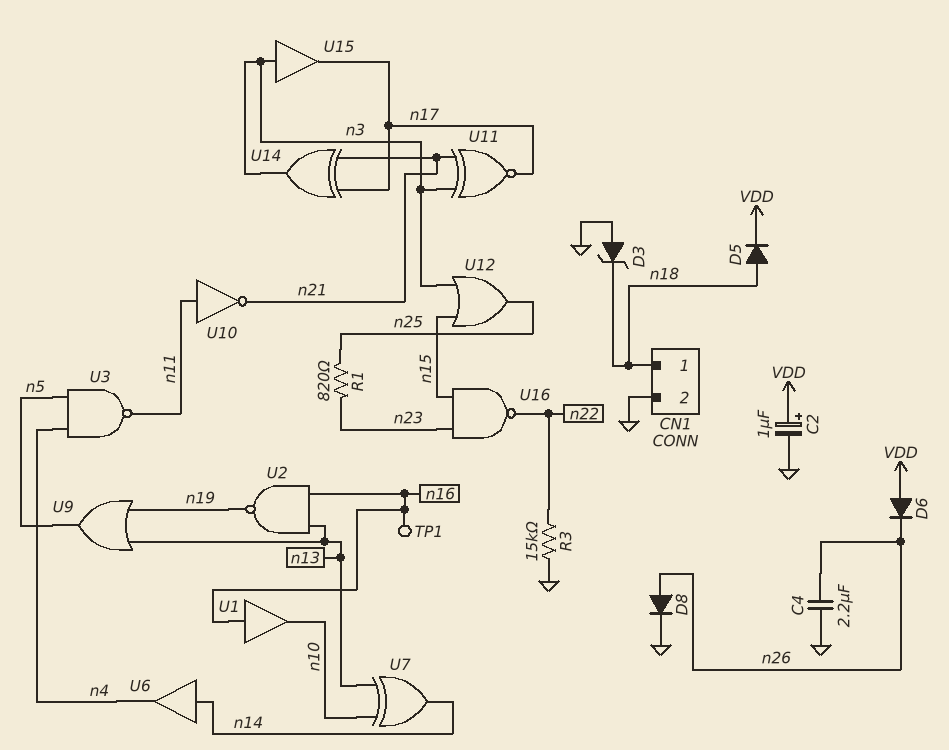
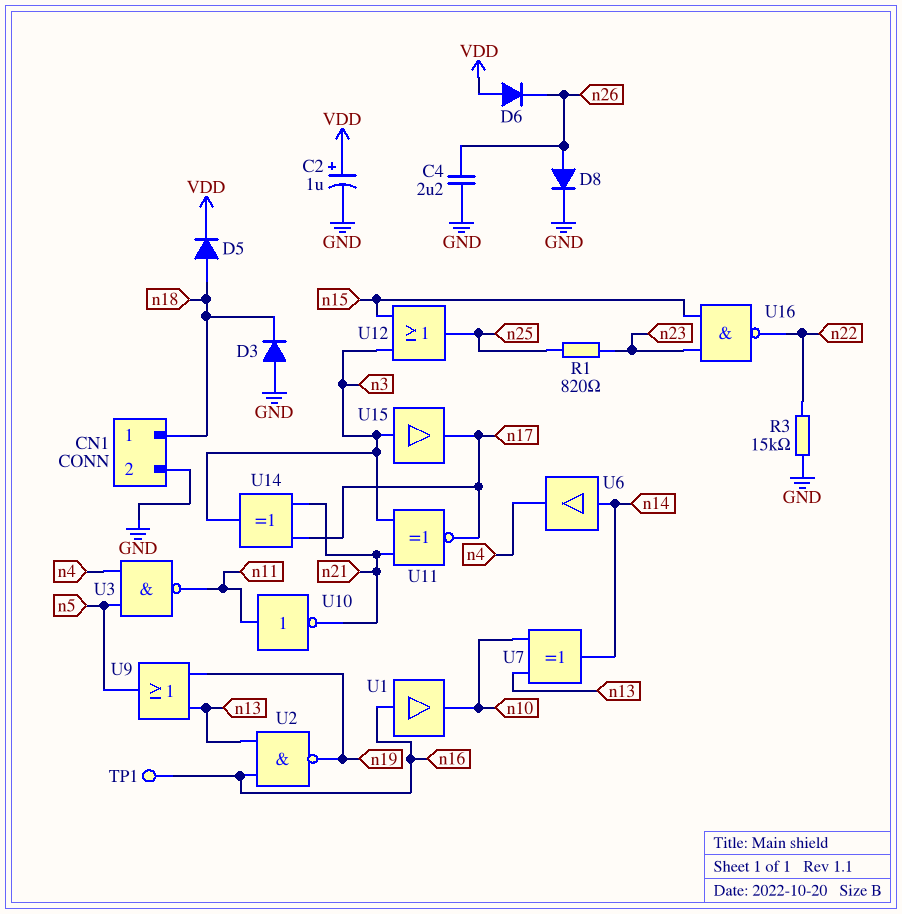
D3: zener (A GND, K n18) -> diode (A GND, K n18)

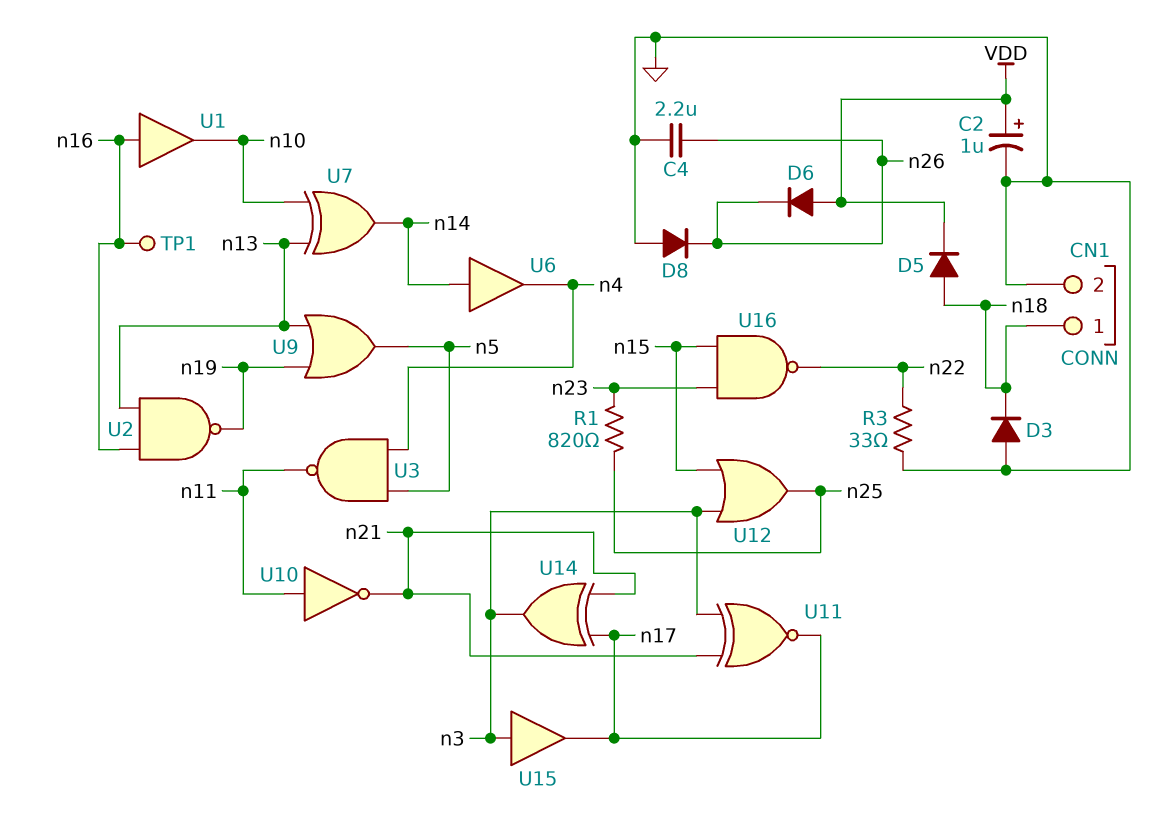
D8: diode (A n26, K GND) -> diode (A GND, K n26)
R3: 15k (GND, n22) -> 33 (GND, n22)

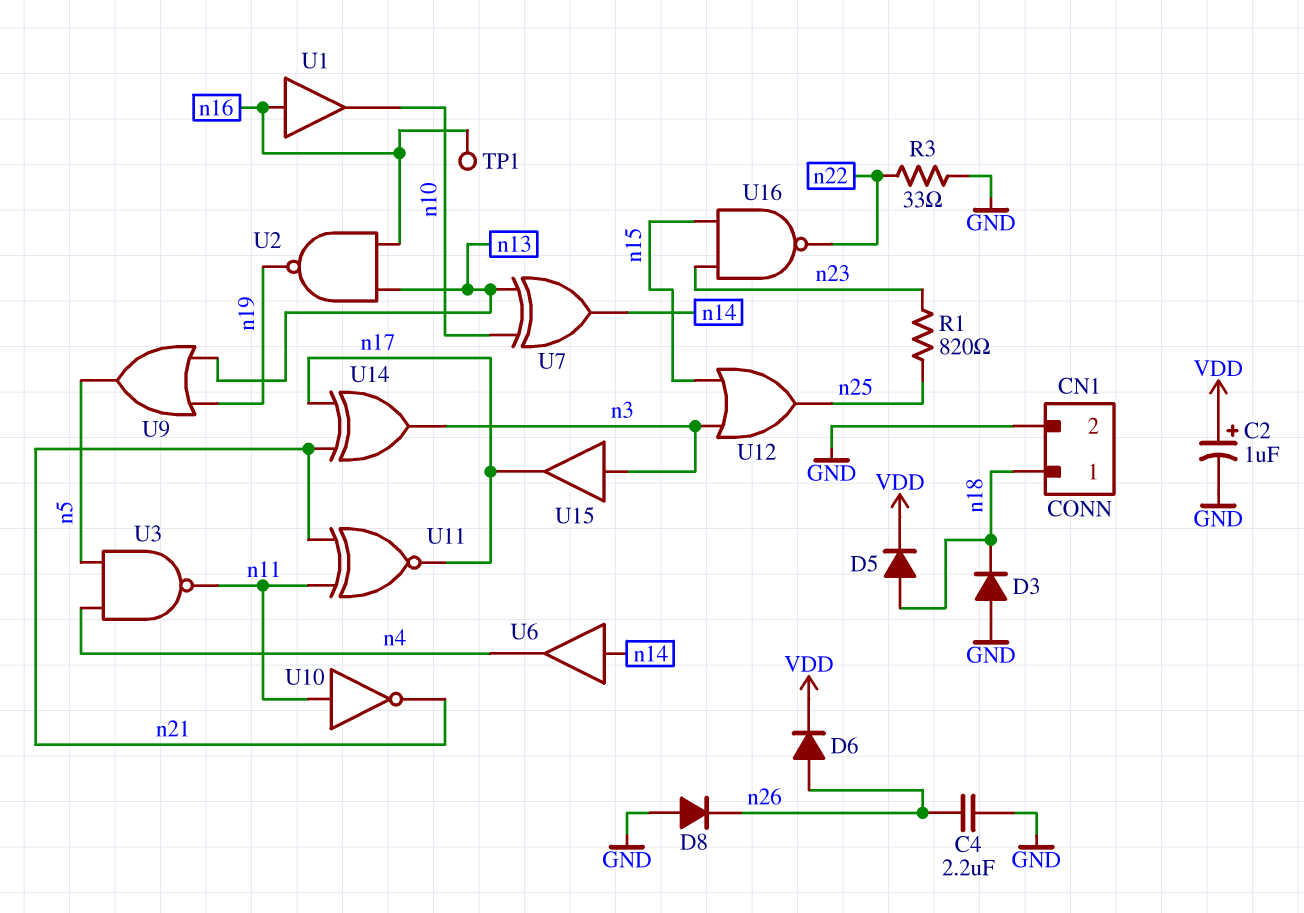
D6: diode (A VDD, K n26) -> diode (A n26, K VDD)
U11: XNOR (in n3, in n21, out n17) -> XNOR (in n11, in n21, out n17)

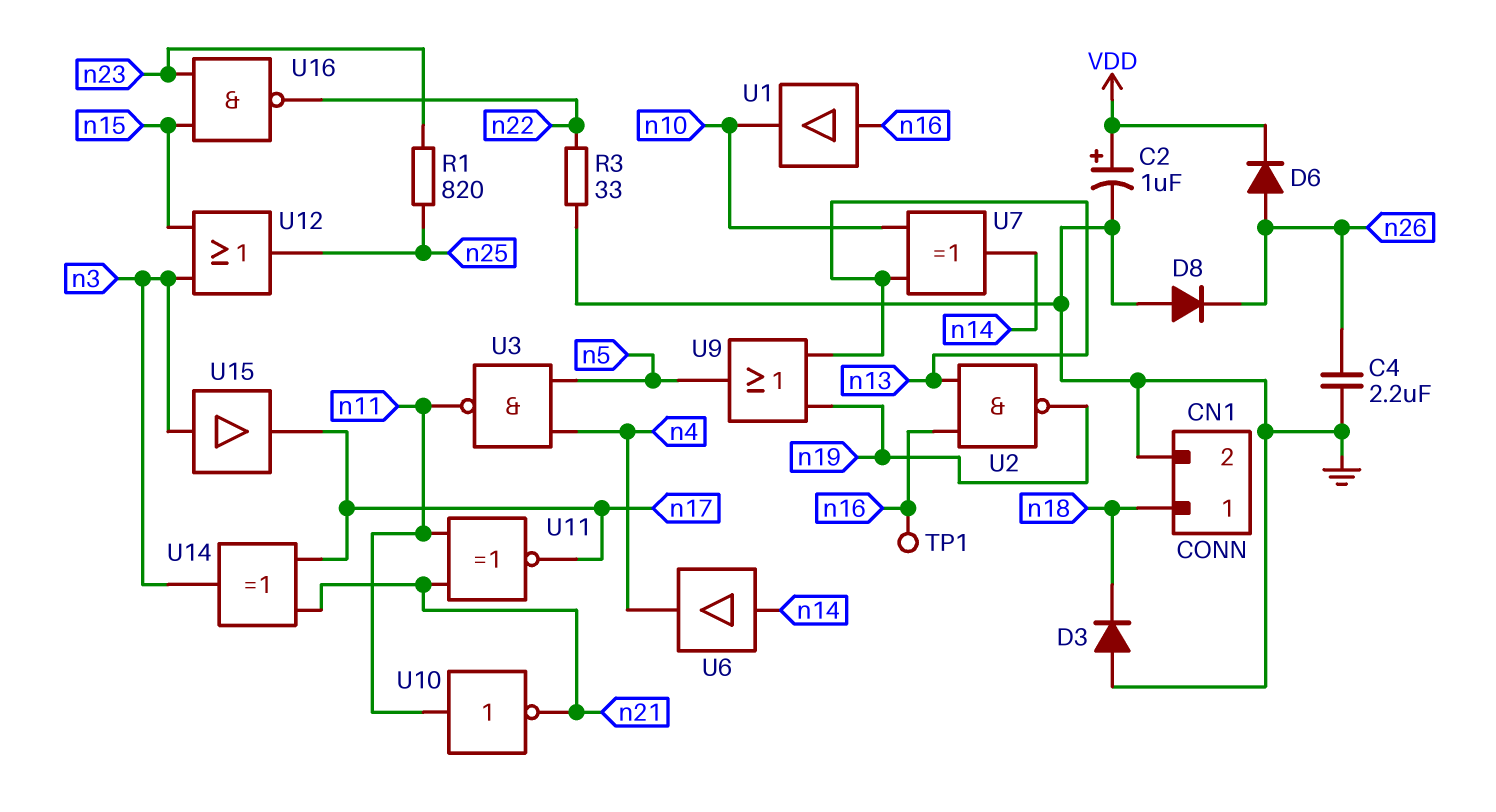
D5: diode (A n18, K VDD) -> none

